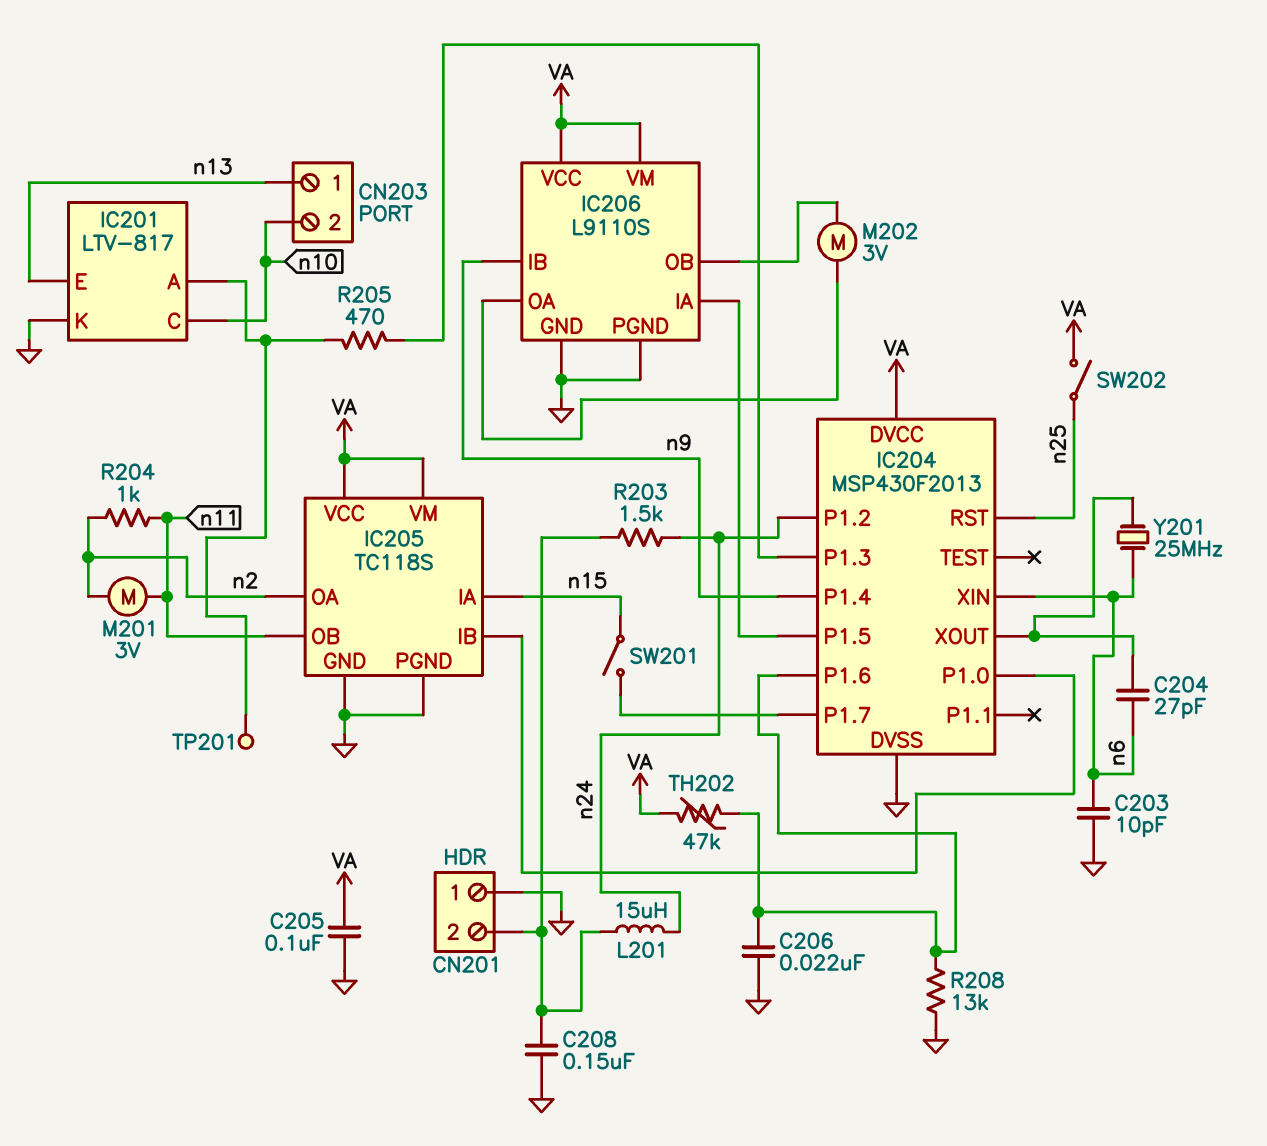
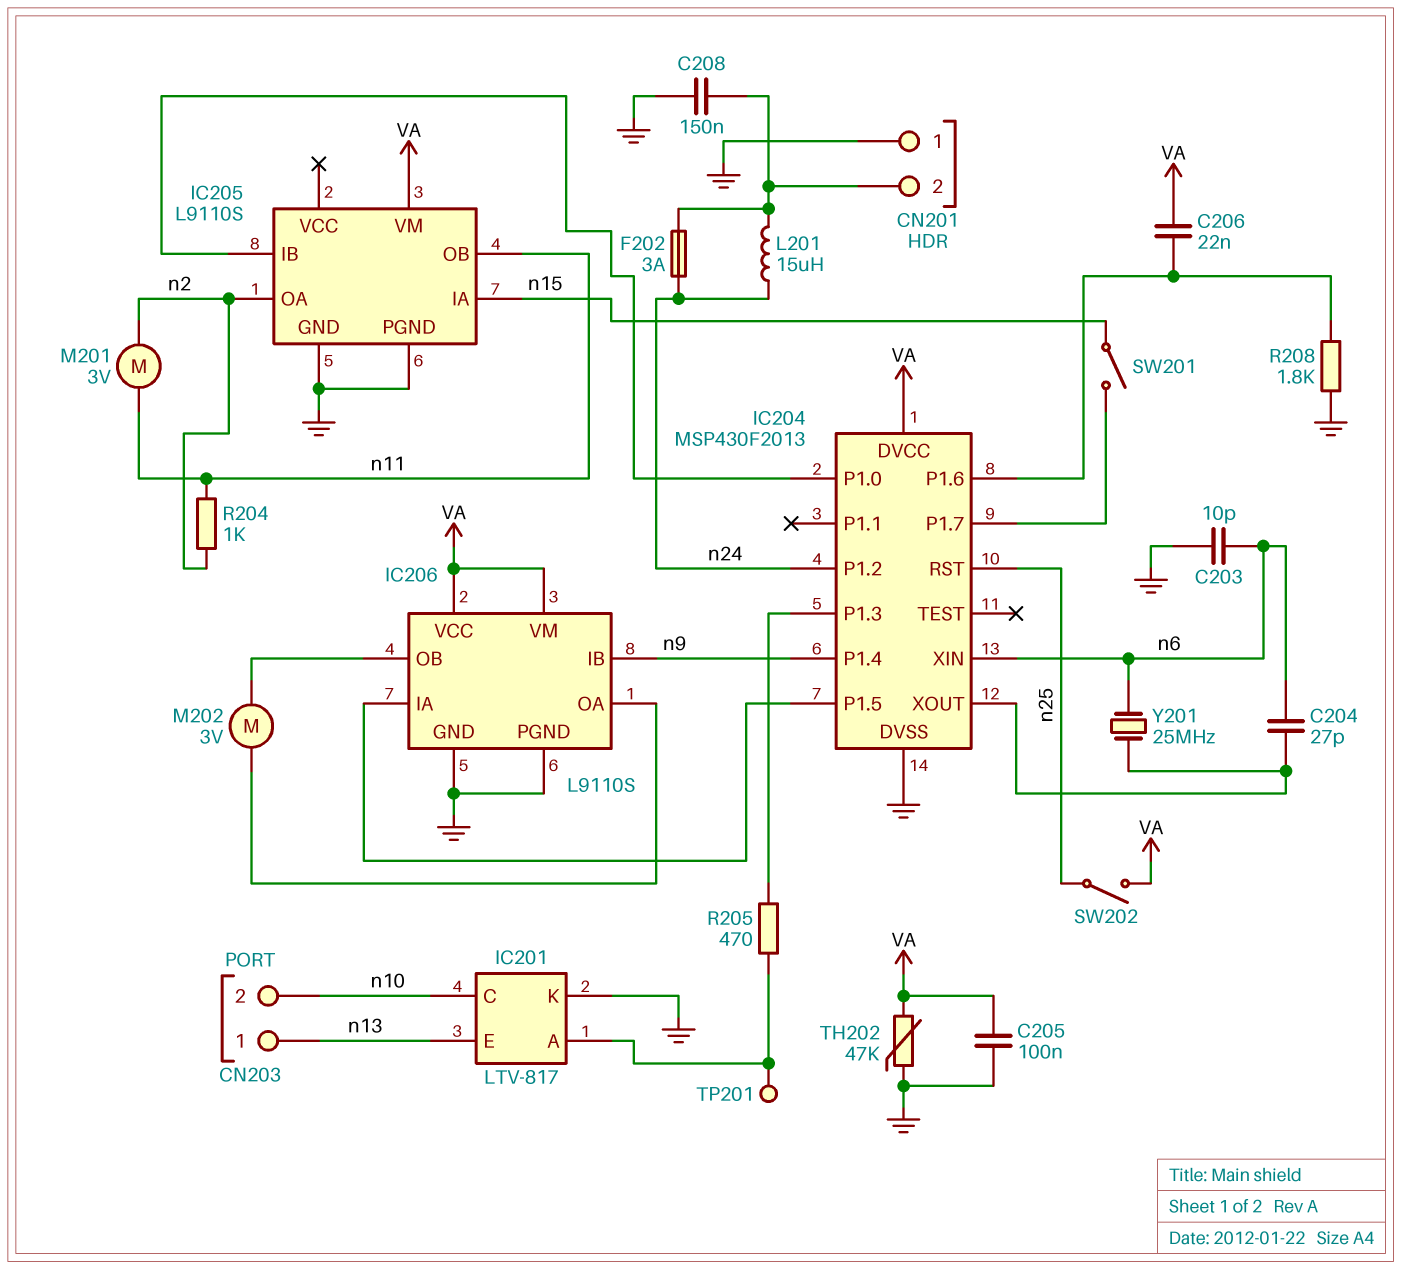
C206: 22nF (GND, IC204/P1.6) -> 22nF (IC204/P1.6, VA)
F202: none -> 3A (CN201/2, n24)
IC205: TC118S -> L9110S
IC205 pin VCC: VA -> none
R203: 1.5k (CN201/2, n24) -> none
R208: 13k (GND, IC204/P1.6) -> 1.8k (GND, IC204/P1.6)
TH202: 47k (IC204/P1.6, VA) -> 47k (GND, VA)

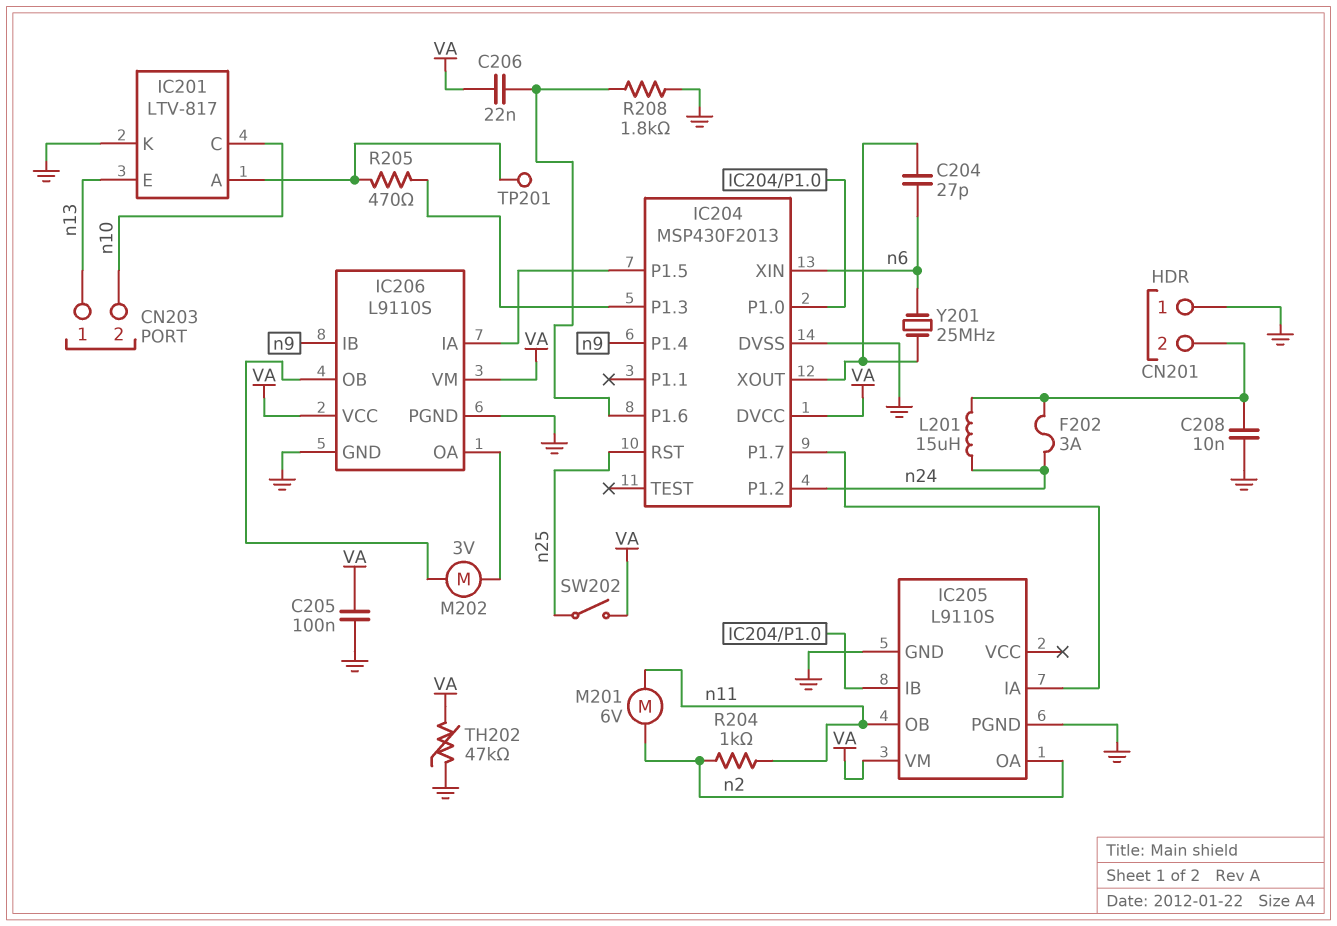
C203: 10pF (GND, n6) -> none
C208: 150nF (CN201/2, GND) -> 10nF (CN201/2, GND)
IC205 pin IA: n15 -> IC204/P1.7
M201: motor 3V (n2, n11) -> motor 6V (n2, n11)
SW201: switch (IC204/P1.7, n15) -> none

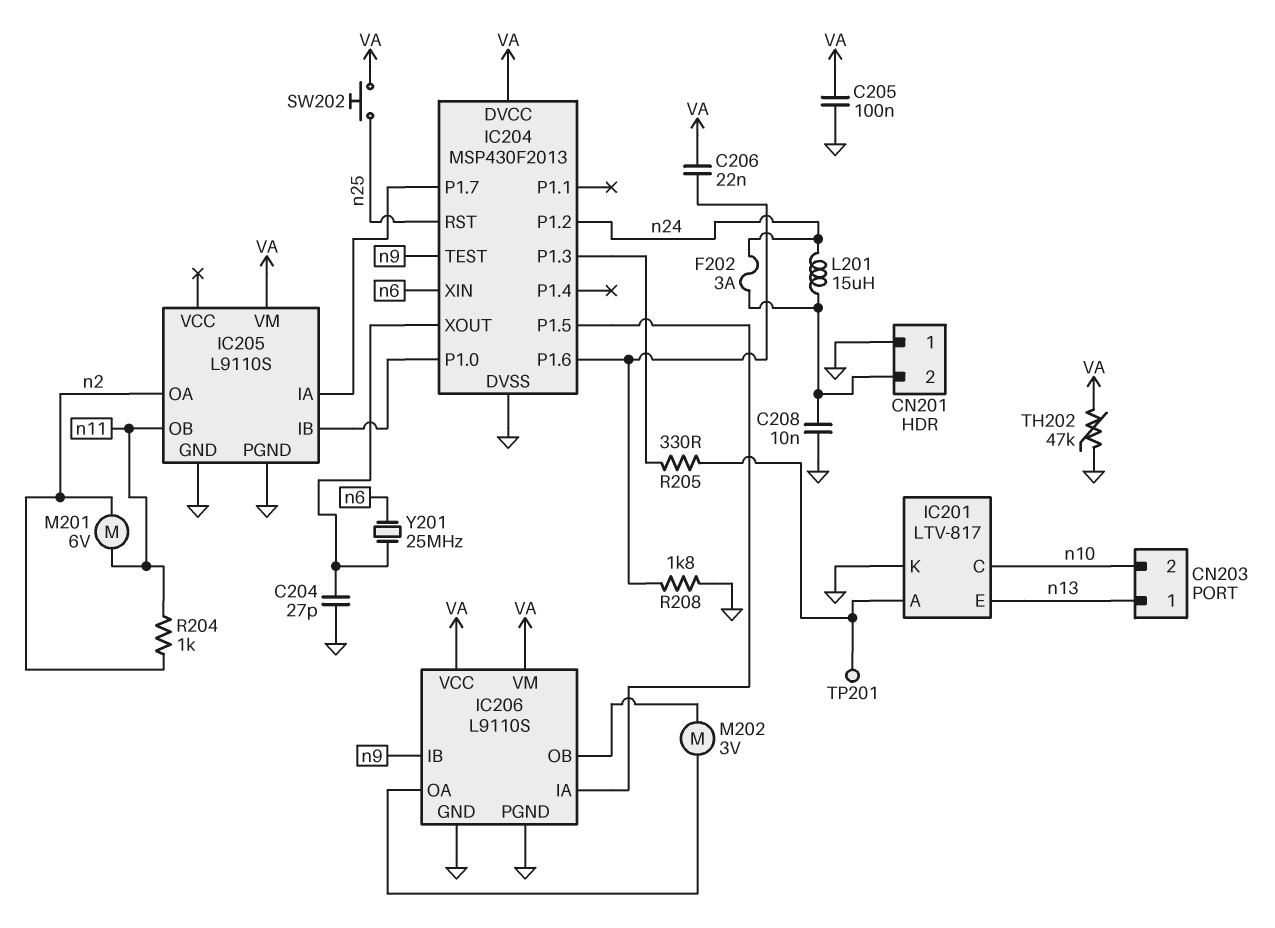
C204: 27pF (IC204/XOUT, n6) -> 27pF (GND, IC204/XOUT)
IC204 pin P1.4: n9 -> none
IC204 pin TEST: none -> n9
R205: 470 (IC201/A, IC204/P1.3) -> 330 (IC201/A, IC204/P1.3)
SW202: switch (VA, n25) -> button (VA, n25)

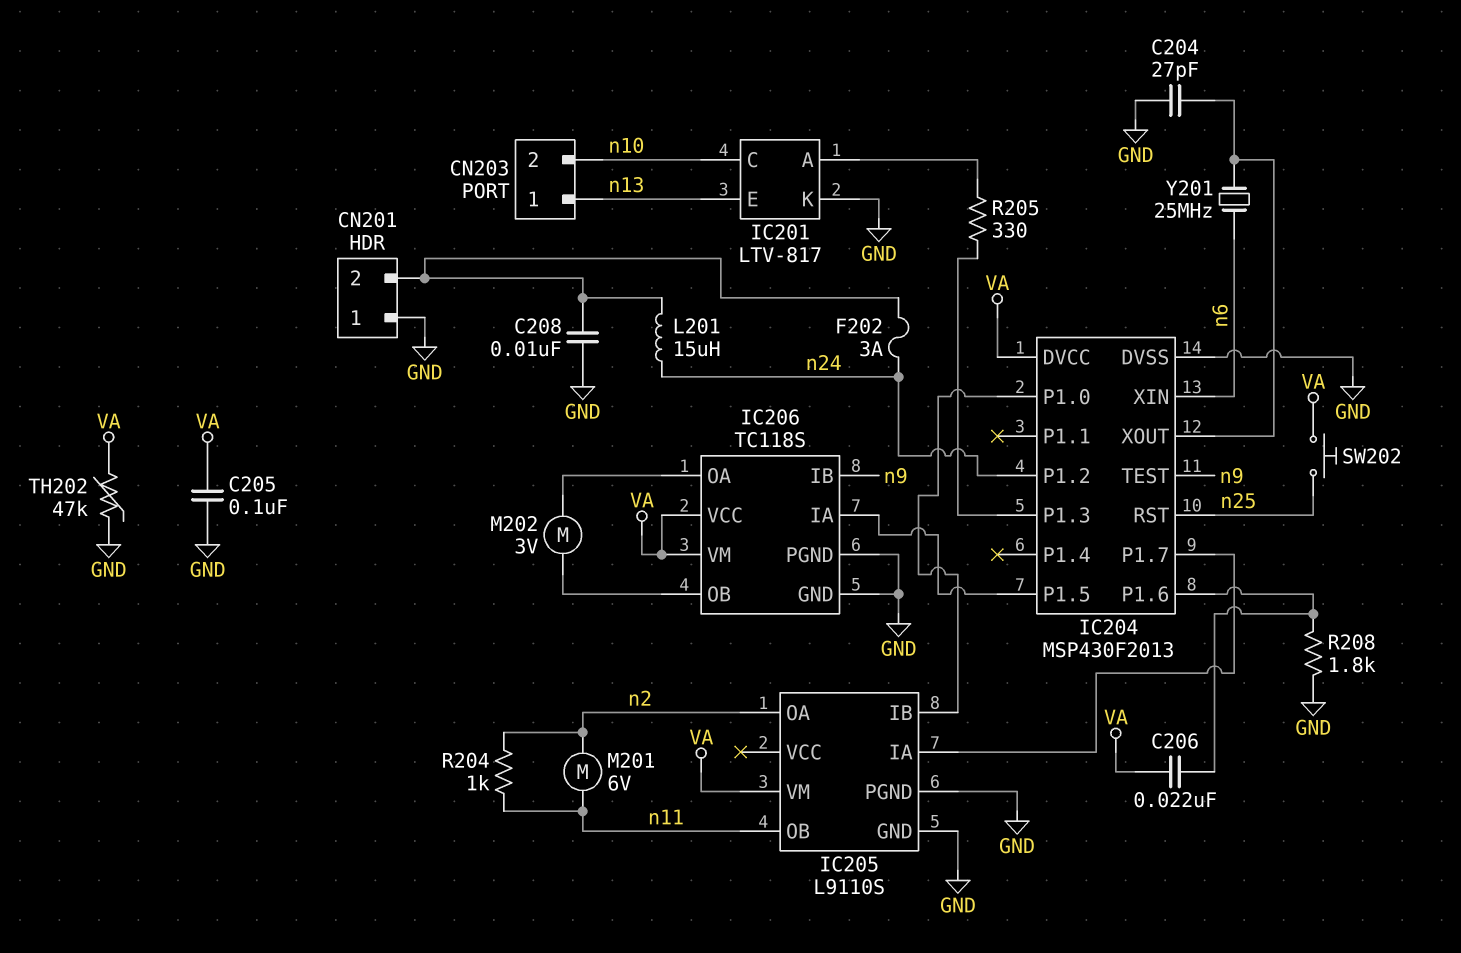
IC206: L9110S -> TC118S
TP201: test point (IC201/A) -> none

